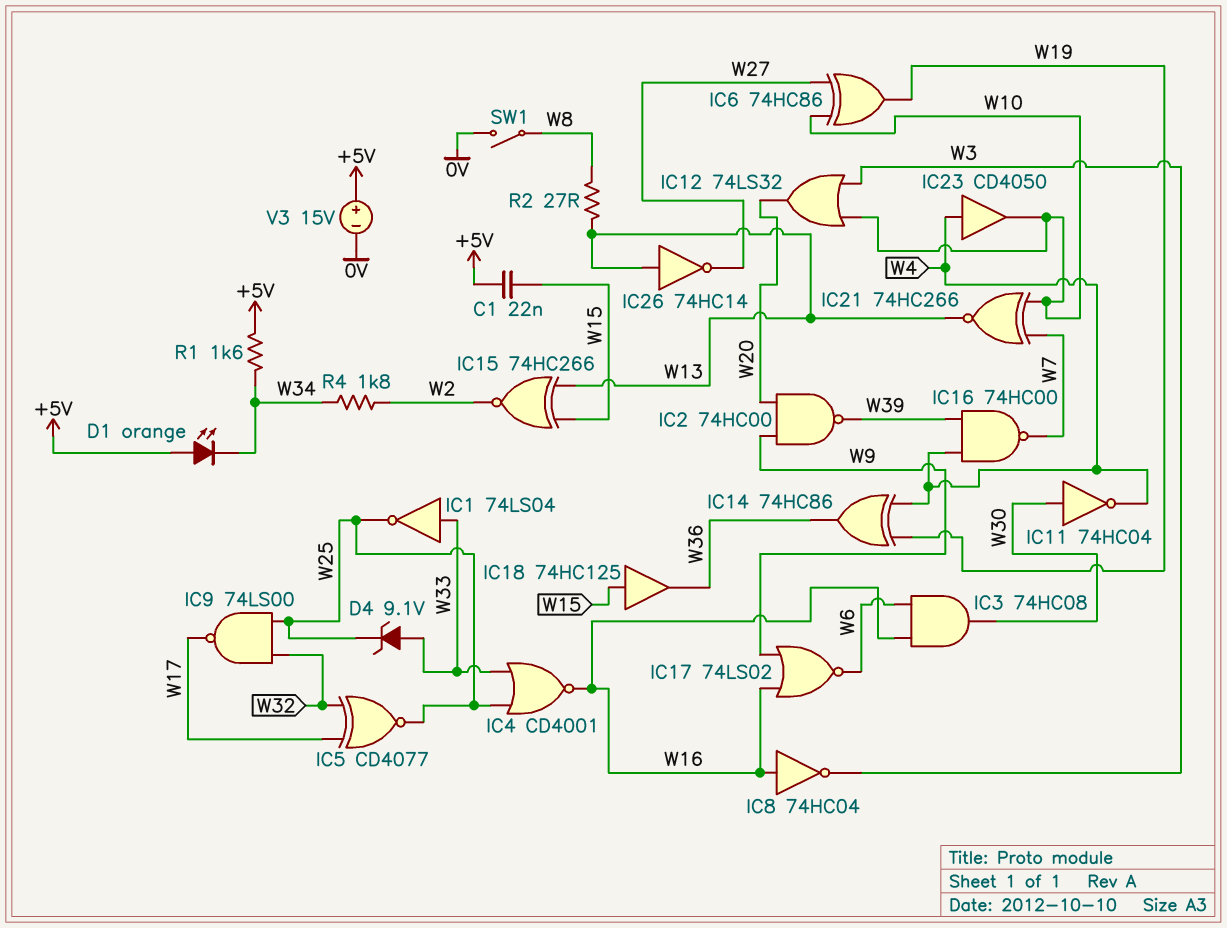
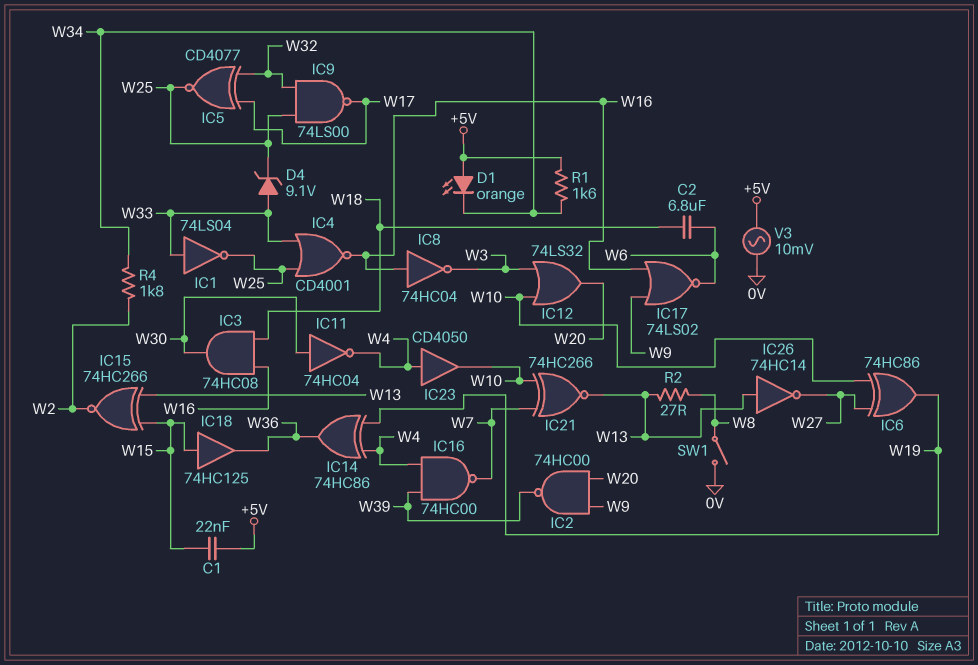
C2: none -> 6.8uF (W6, W18)
IC3: AND 74HC08 (in W6, in W16, out W30) -> AND 74HC08 (in W16, in W18, out W30)
V3: 15V (plus +5V, minus 0V) -> AC 10mV (+5V, 0V)

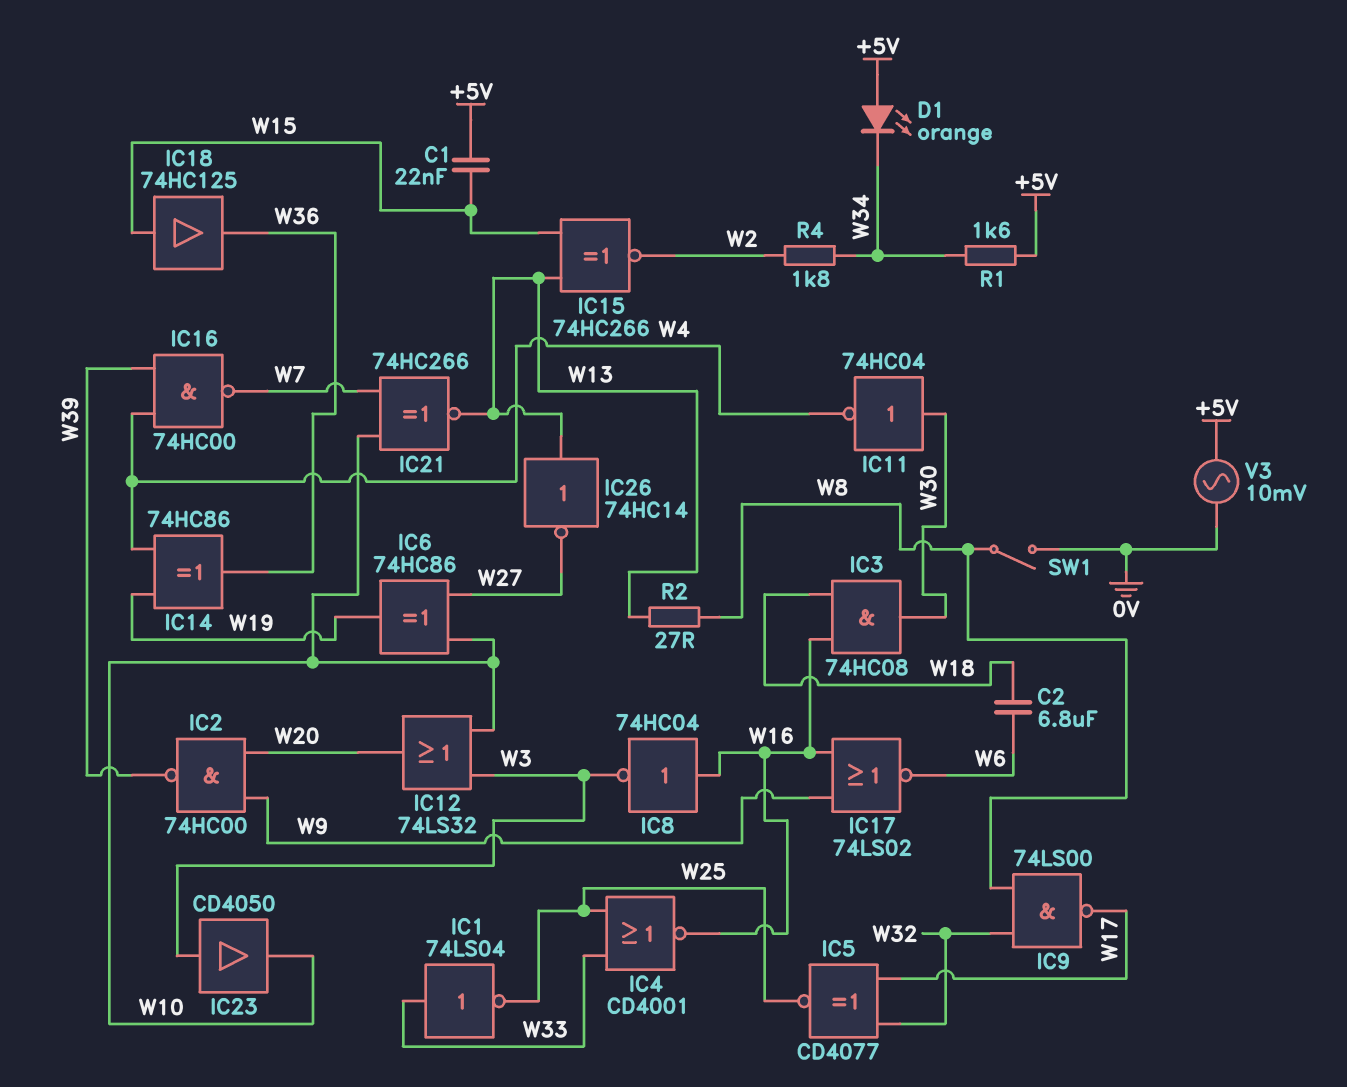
D4: zener 9.1V (A W33, K W25) -> none
IC9: NAND 74LS00 (in W25, in W32, out W17) -> NAND 74LS00 (in W8, in W32, out W17)
IC23: buffer CD4050 (in W4, out W10) -> buffer CD4050 (in W3, out W10)

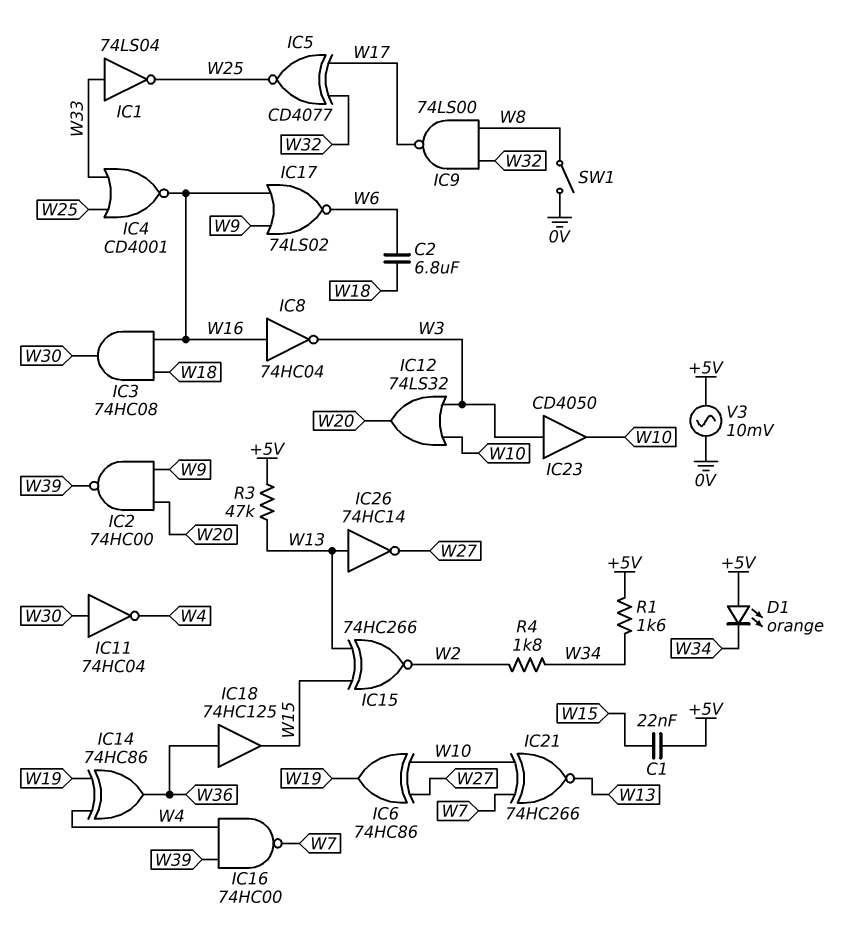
IC18: buffer 74HC125 (in W15, out W36) -> buffer 74HC125 (in W36, out W15)
R2: 27 (W8, W13) -> none
R3: none -> 47k (+5V, W13)

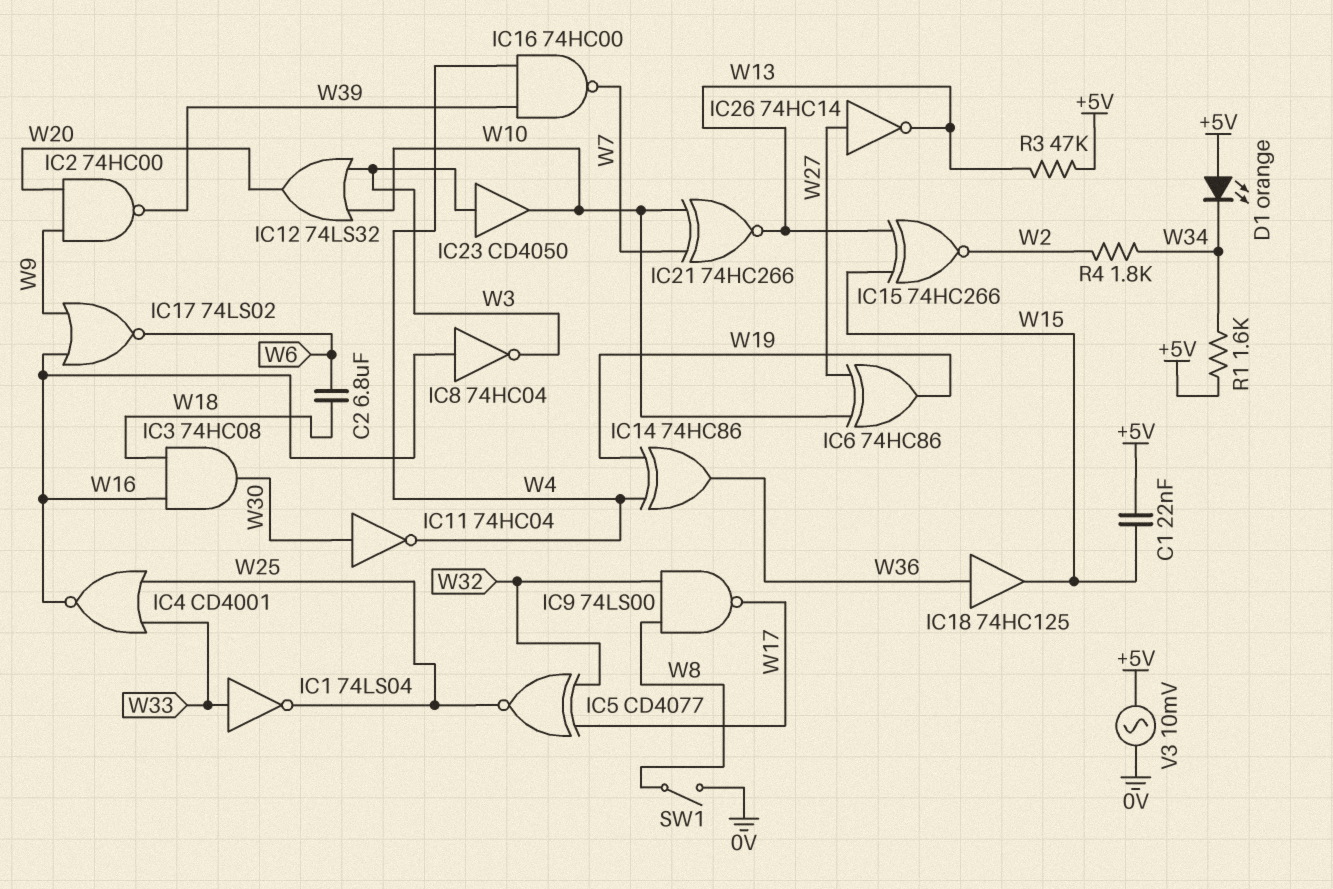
IC26: NOT 74HC14 (in W13, out W27) -> NOT 74HC14 (in W27, out W13)

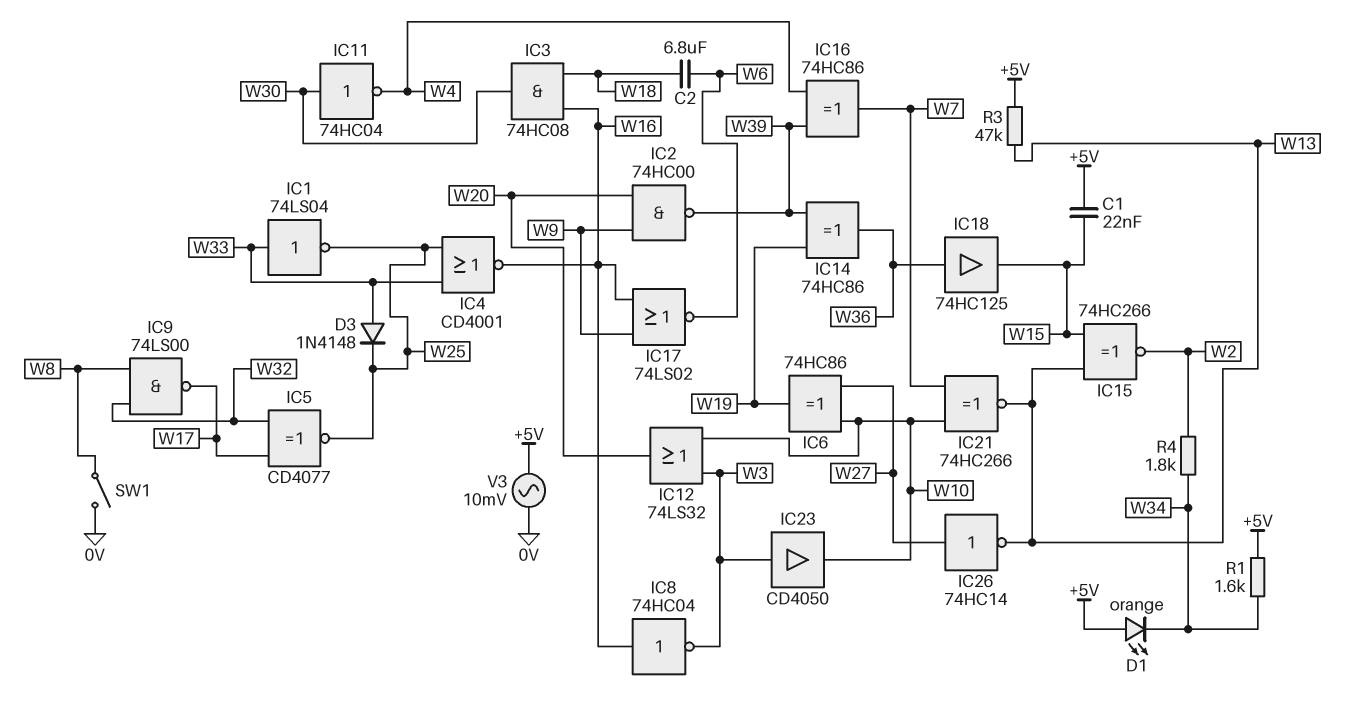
D3: none -> diode 1N4148 (A W33, K W25)
IC14: XOR 74HC86 (in W4, in W19, out W36) -> XOR 74HC86 (in W19, in W39, out W36)
IC16: NAND 74HC00 (in W4, in W39, out W7) -> XOR 74HC86 (in W4, in W39, out W7)

